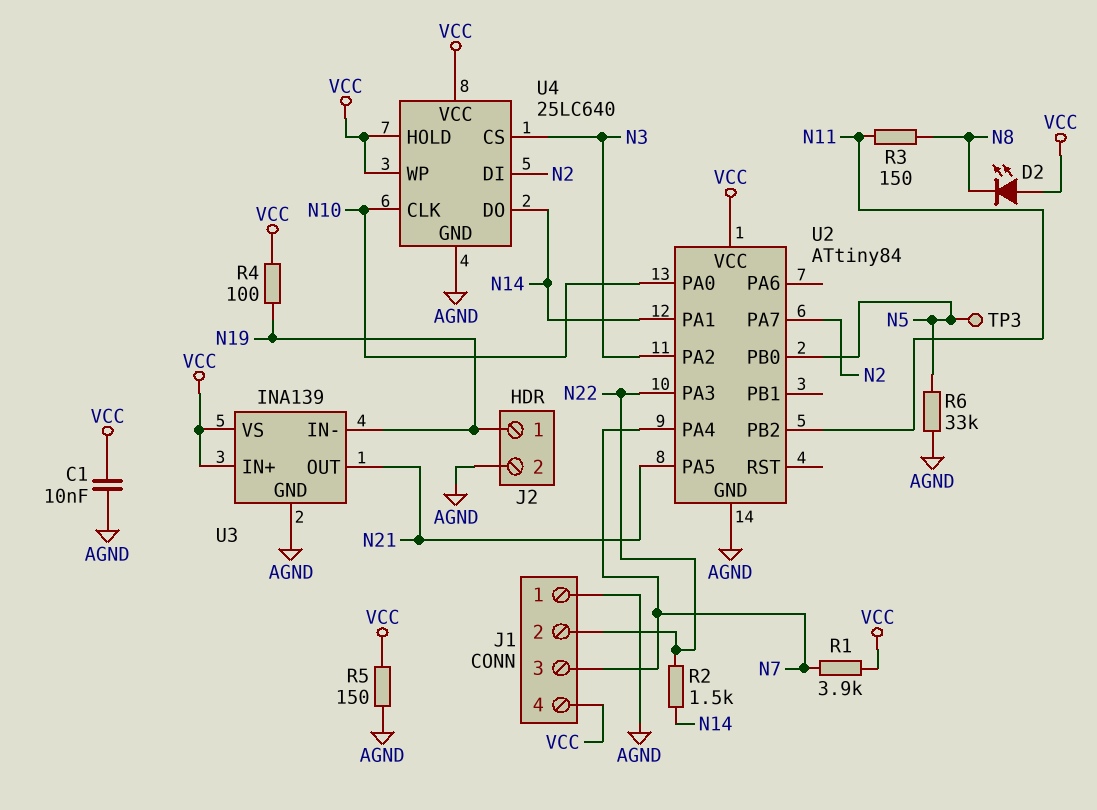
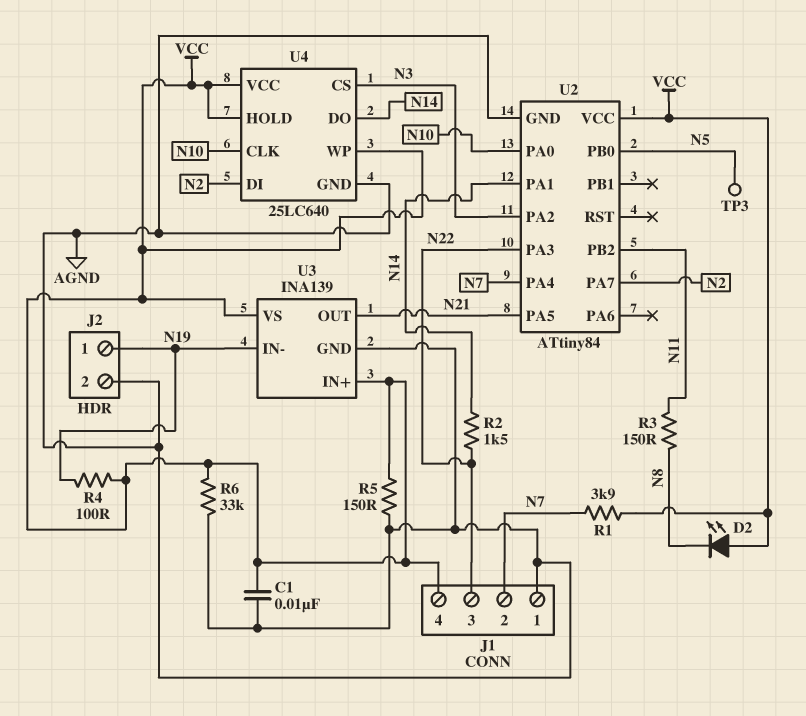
J1 pin 2: N22 -> N7
J1 pin 3: N7 -> N22
R6: 33k (AGND, N5) -> 33k (AGND, VCC)

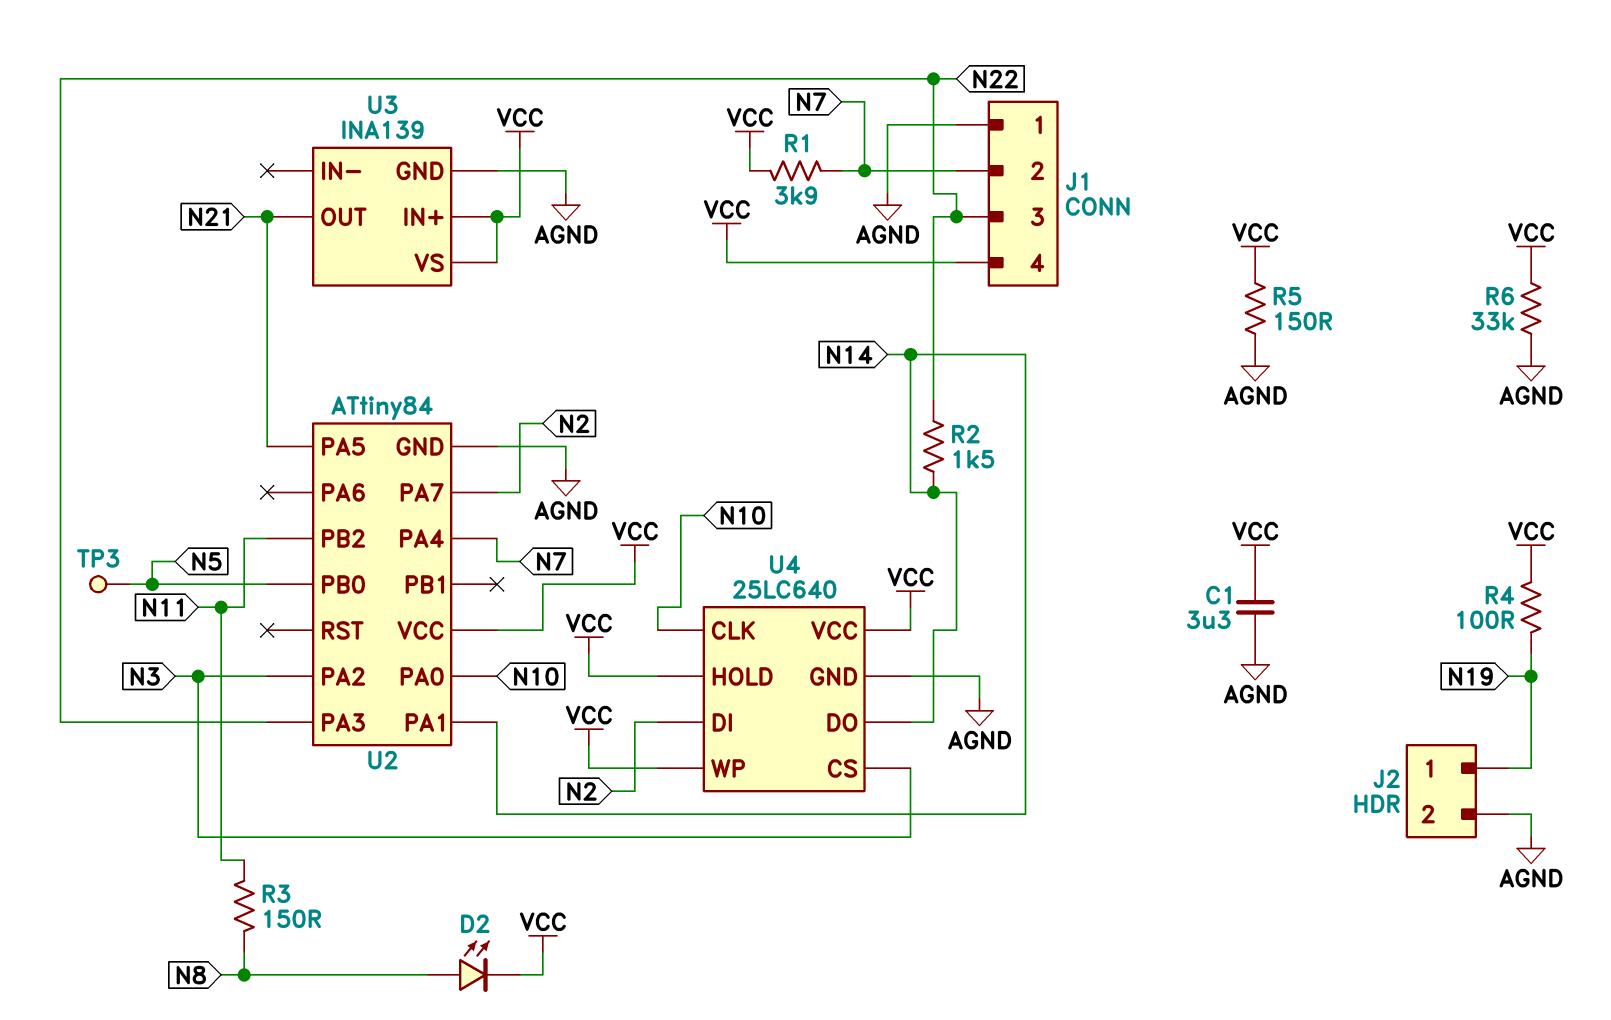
C1: 10nF (AGND, VCC) -> 3.3uF (AGND, VCC)
D2: LED (A VCC, K N8) -> LED (A N8, K VCC)
U3 pin IN-: N19 -> none

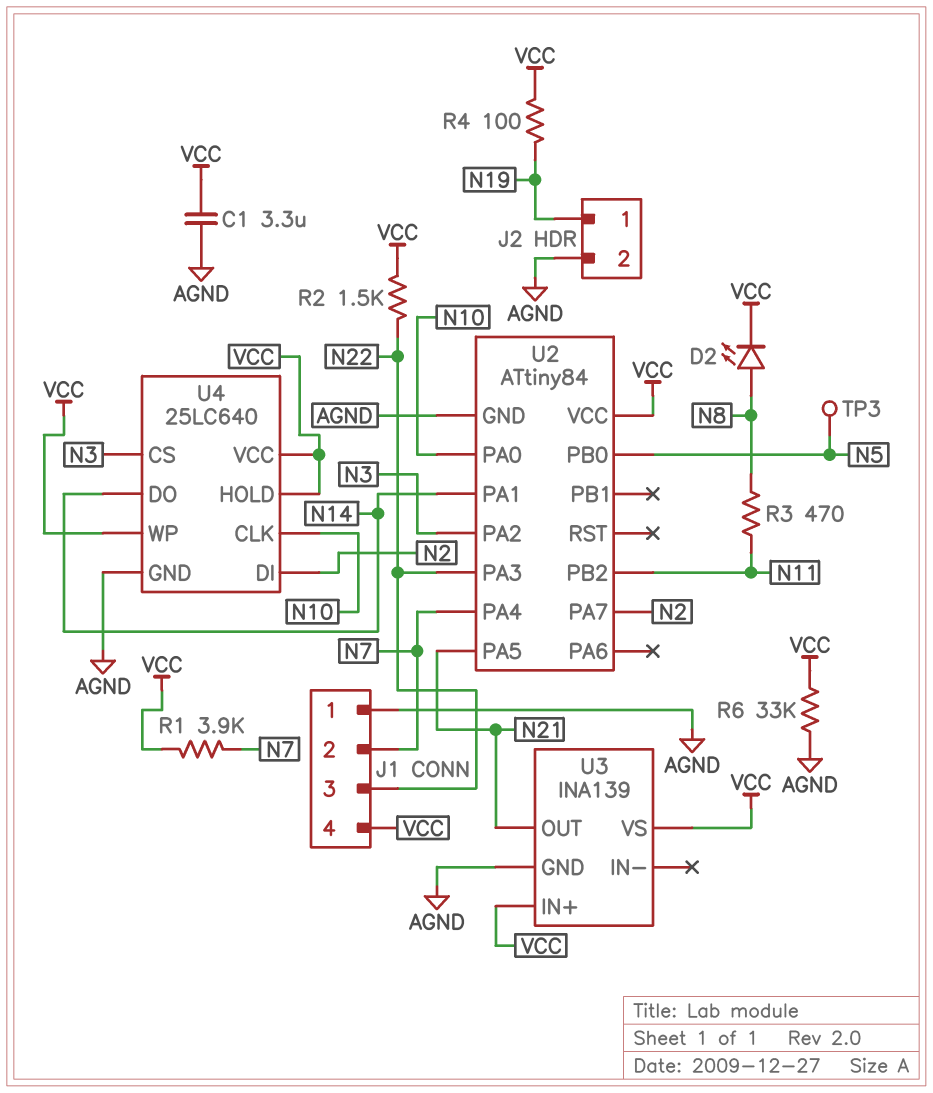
R2: 1.5k (N14, N22) -> 1.5k (N22, VCC)
R3: 150 (N8, N11) -> 470 (N8, N11)
R5: 150 (AGND, VCC) -> none

